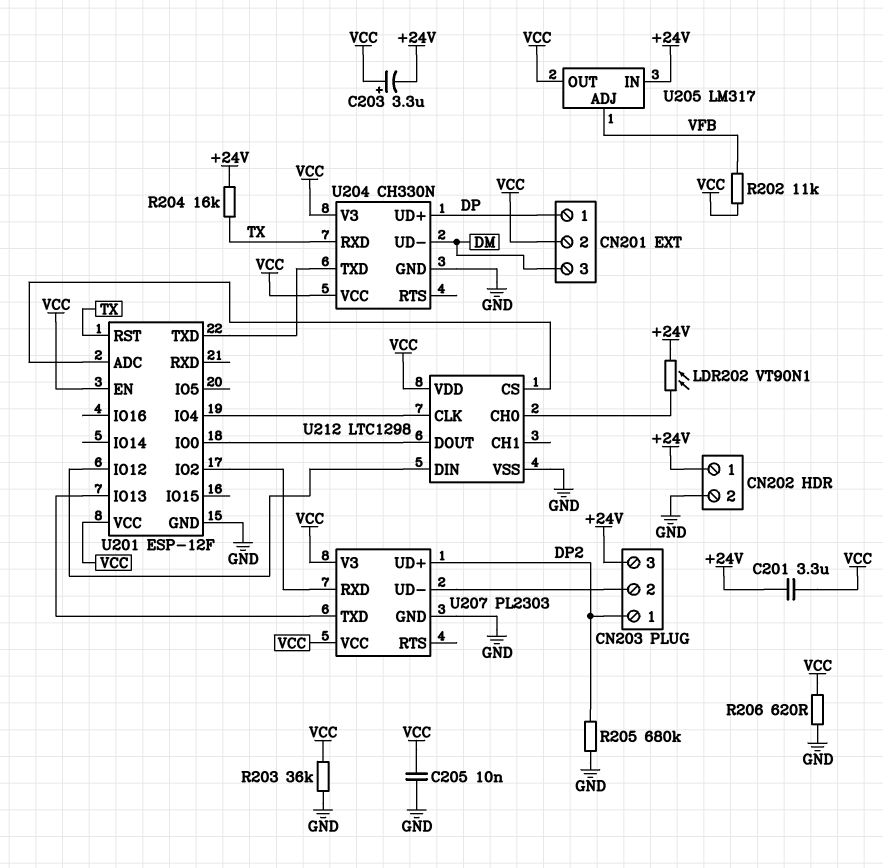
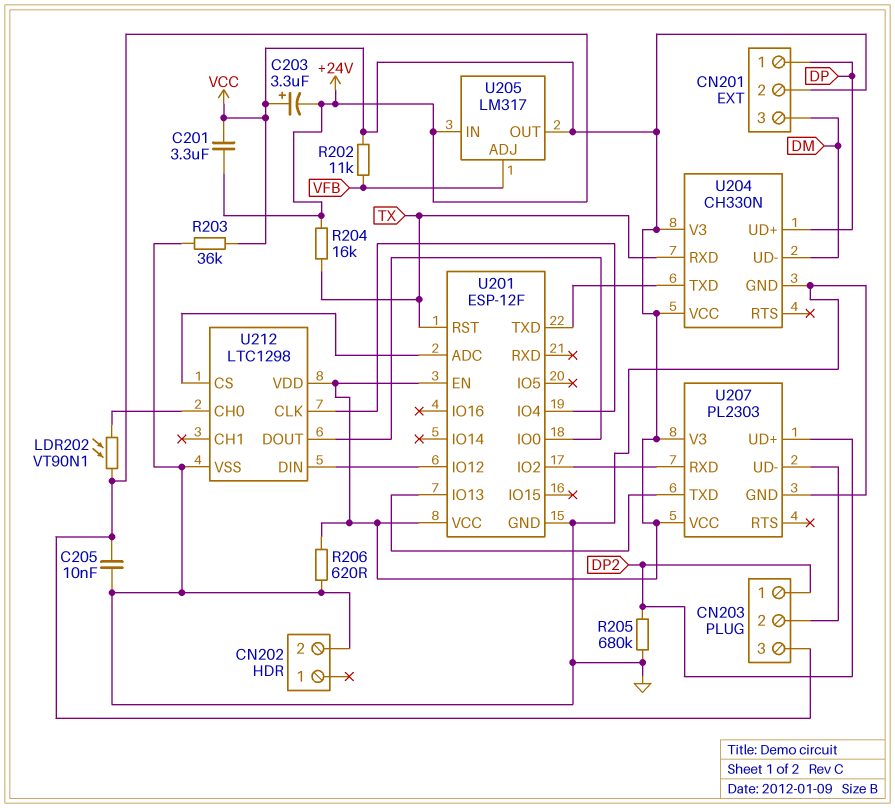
C205: 10nF (GND, VCC) -> 10nF (+24V, GND)
CN202 pin 1: +24V -> none

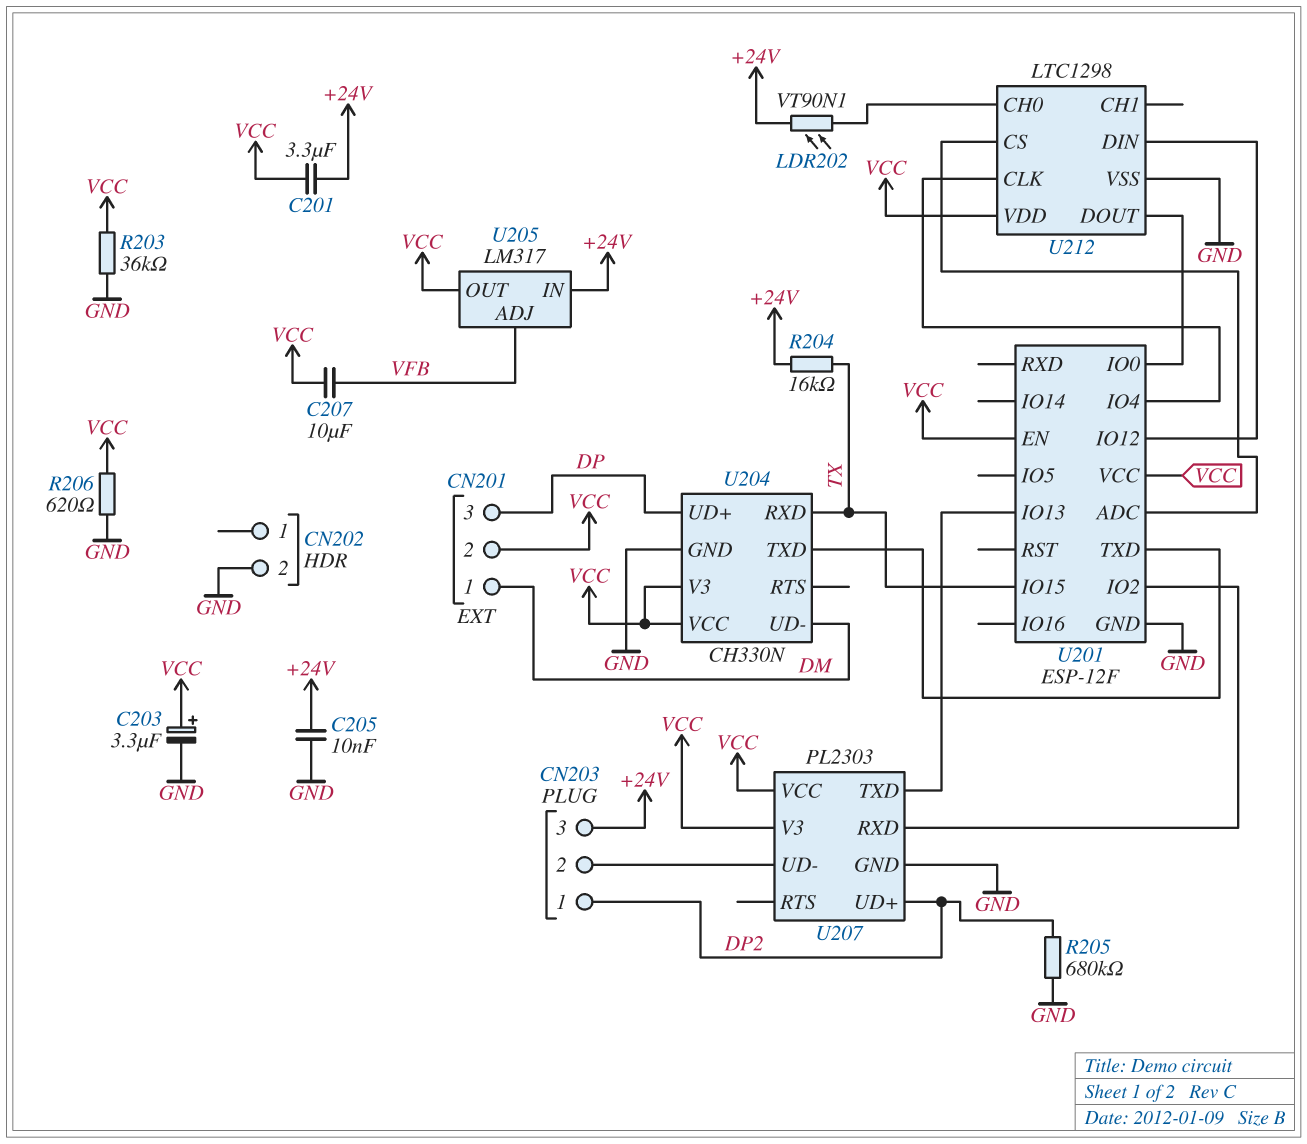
C203: 3.3uF (plus VCC, minus +24V) -> 3.3uF (plus VCC, minus GND)
C207: none -> 10uF (VCC, VFB)
CN201 pin 1: DP -> DM
CN201 pin 3: DM -> DP
R202: 11k (VCC, VFB) -> none
U201 pin IO15: none -> TX
U201 pin RST: TX -> none

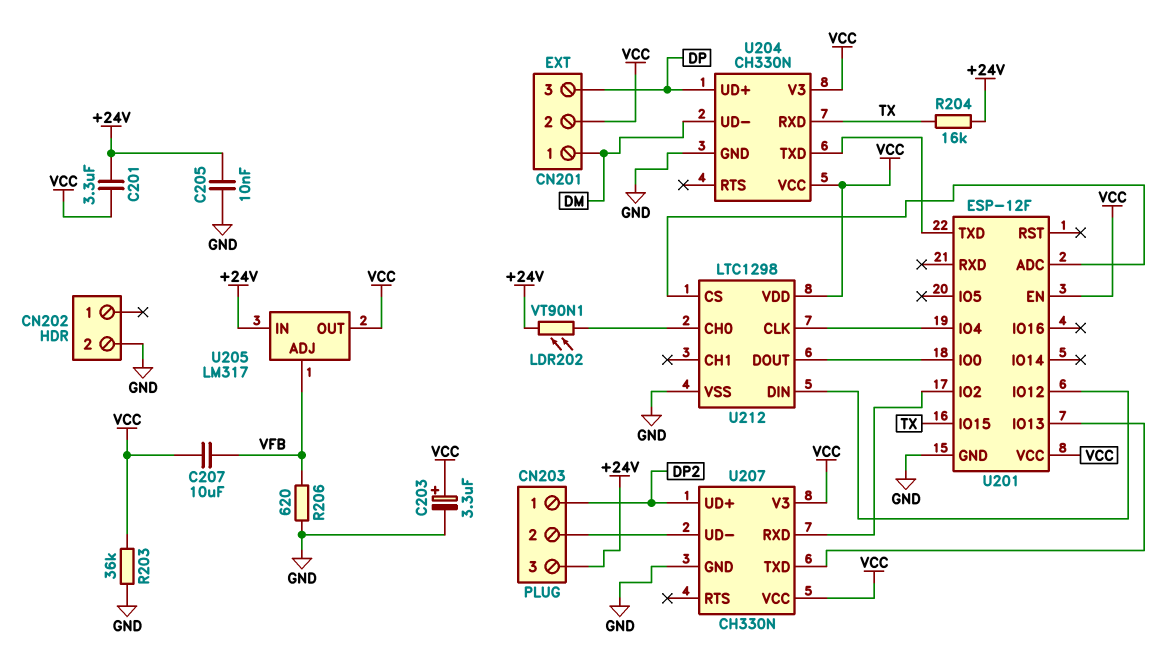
R205: 680k (DP2, GND) -> none
R206: 620 (GND, VCC) -> 620 (GND, VFB)
U207: PL2303 -> CH330N

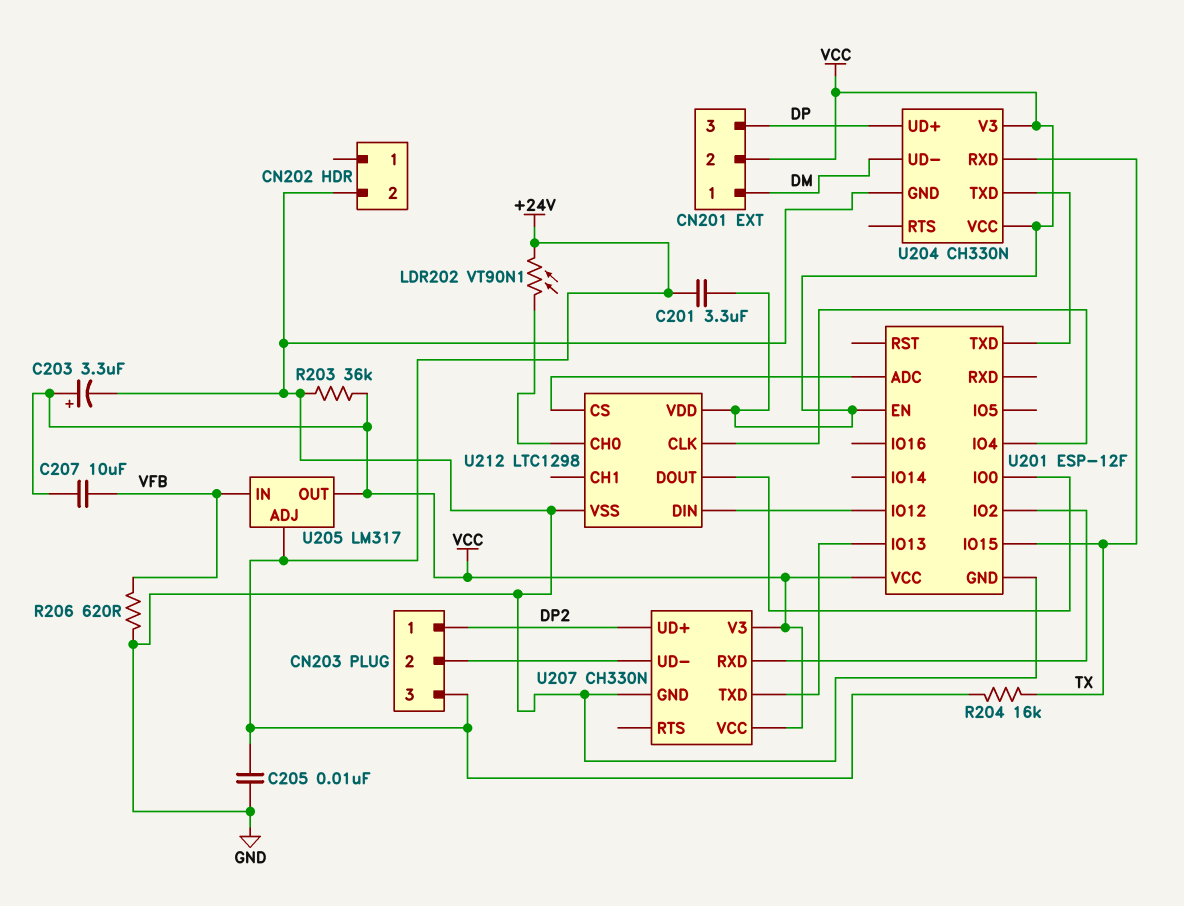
U205 pin ADJ: VFB -> +24V
U205 pin IN: +24V -> VFB

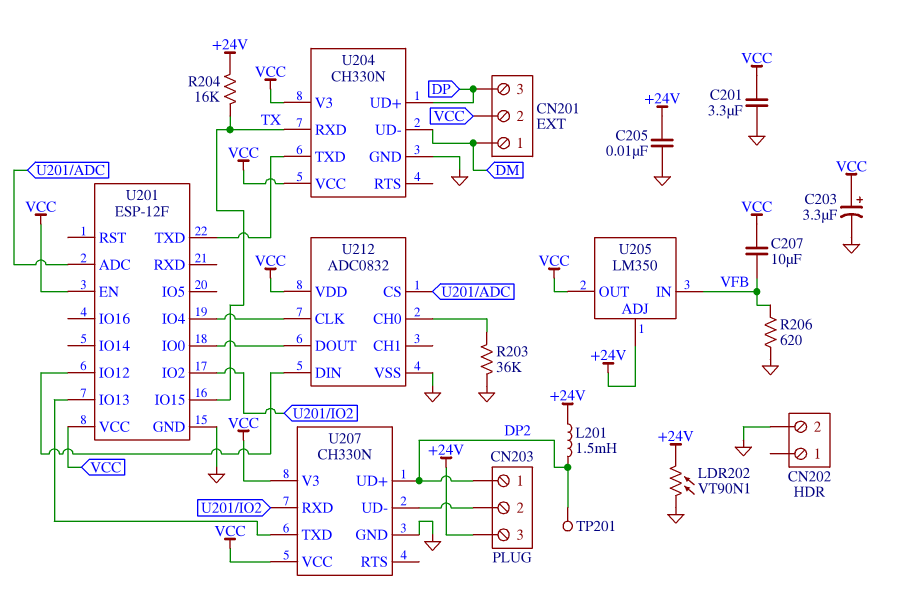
C201: 3.3uF (+24V, VCC) -> 3.3uF (GND, VCC)
L201: none -> 1.5mH (+24V, DP2)
LDR202: VT90N1 (+24V, U212/CH0) -> VT90N1 (+24V, GND)
R203: 36k (GND, VCC) -> 36k (GND, U212/CH0)
TP201: none -> test point (DP2)
U205: LM317 -> LM350
U212: LTC1298 -> ADC0832

